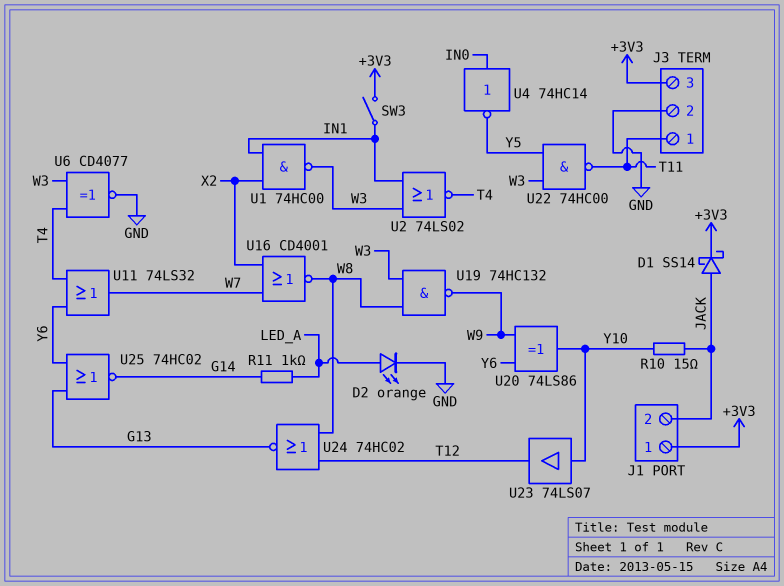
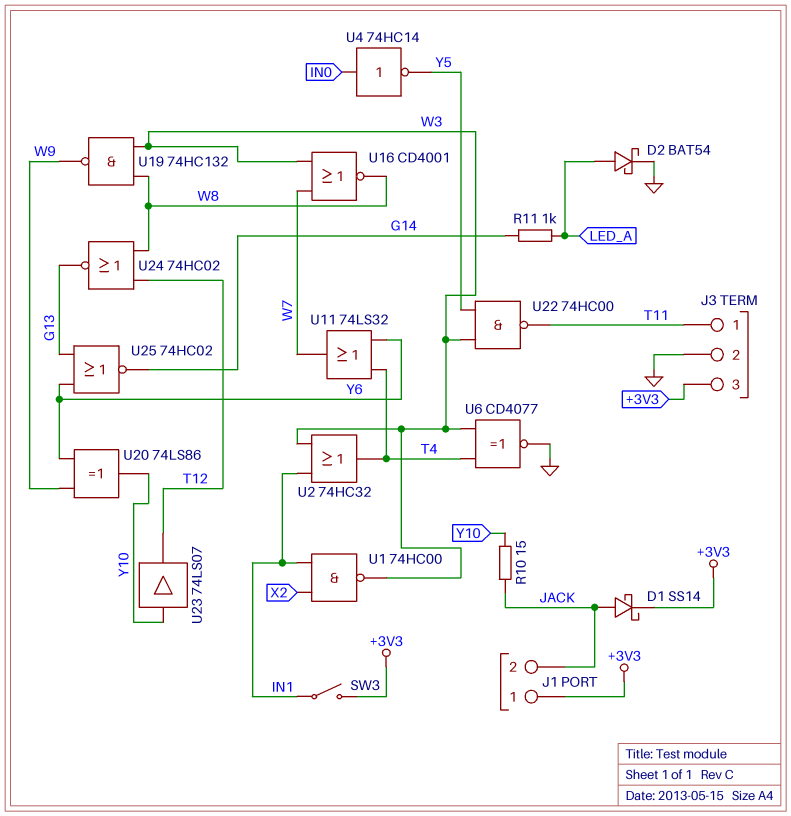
D2: LED orange (A LED_A, K GND) -> schottky BAT54 (A LED_A, K GND)
U2: NOR 74LS02 (in IN1, in W3, out T4) -> OR 74HC32 (in IN1, in W3, out T4)
U16: NOR CD4001 (in W7, in X2, out W8) -> NOR CD4001 (in W3, in W7, out W8)

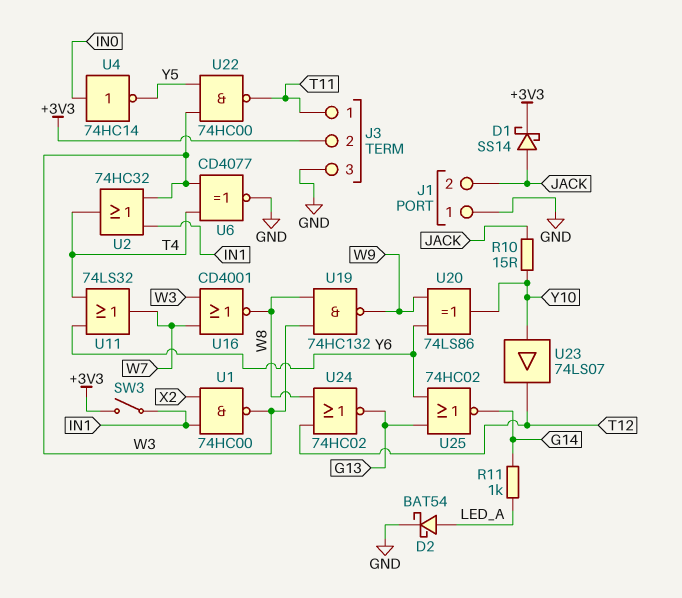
J1 pin 1: +3V3 -> GND
J3 pin 2: GND -> +3V3
J3 pin 3: +3V3 -> GND

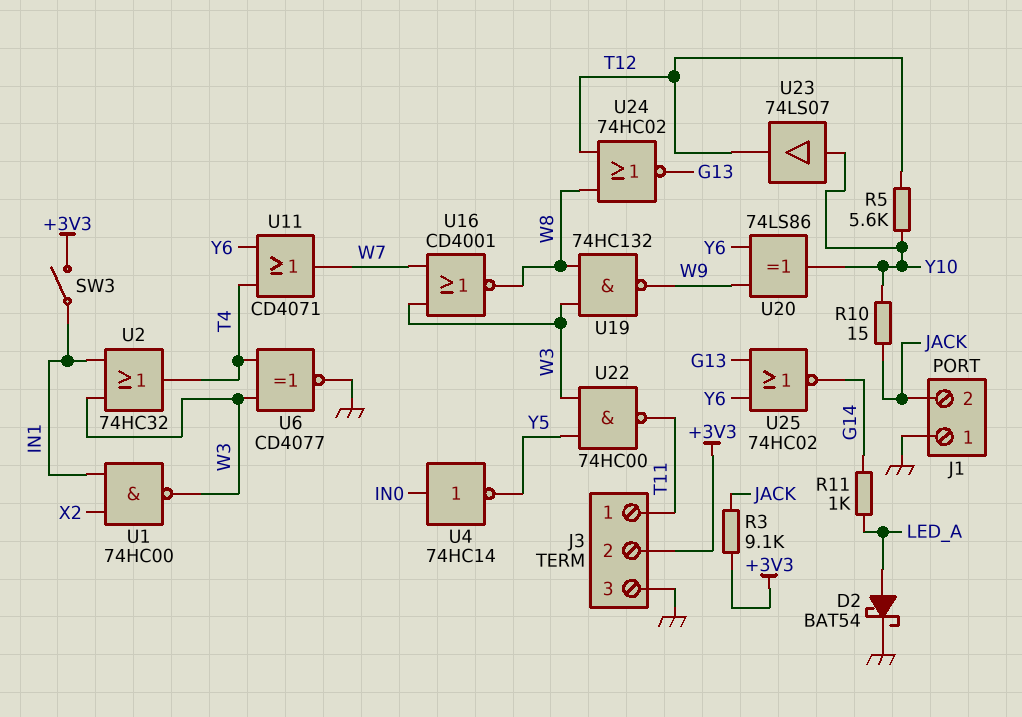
D1: schottky SS14 (A JACK, K +3V3) -> none
R3: none -> 9.1k (+3V3, JACK)
R5: none -> 5.6k (T12, Y10)
U11: OR 74LS32 (in T4, in Y6, out W7) -> OR CD4071 (in T4, in Y6, out W7)

